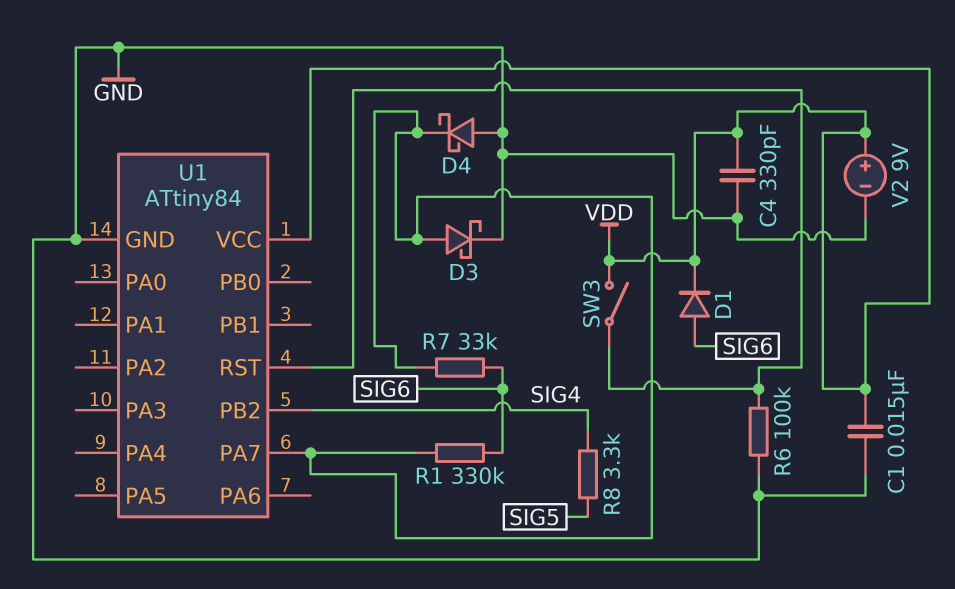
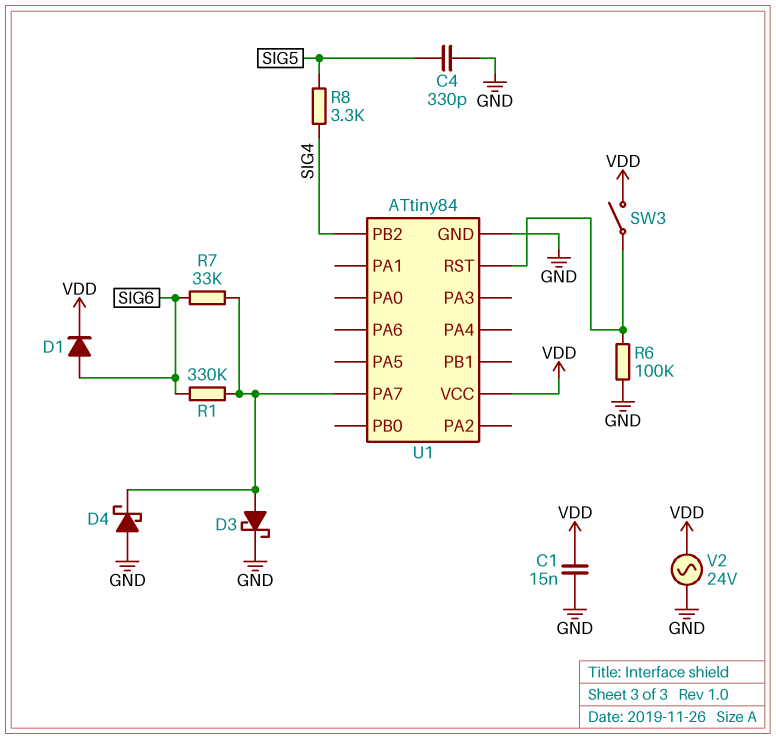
C4: 330pF (GND, VDD) -> 330pF (GND, SIG5)
V2: 9V (plus VDD, minus GND) -> AC 24V (GND, VDD)

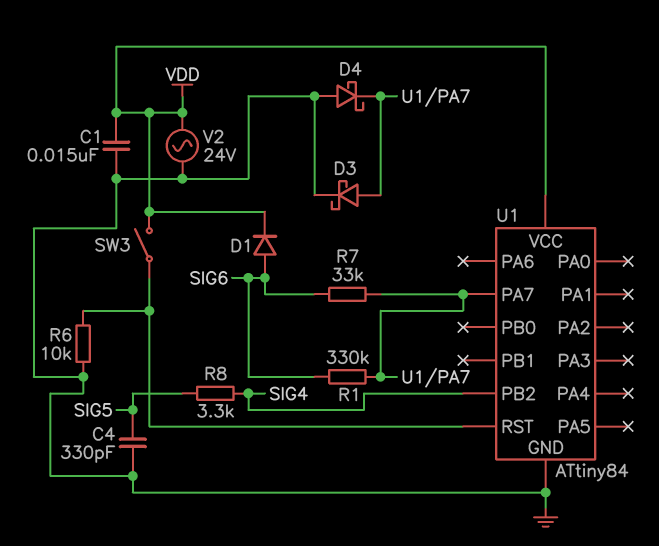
R6: 100k (GND, U1/RST) -> 10k (GND, U1/RST)

